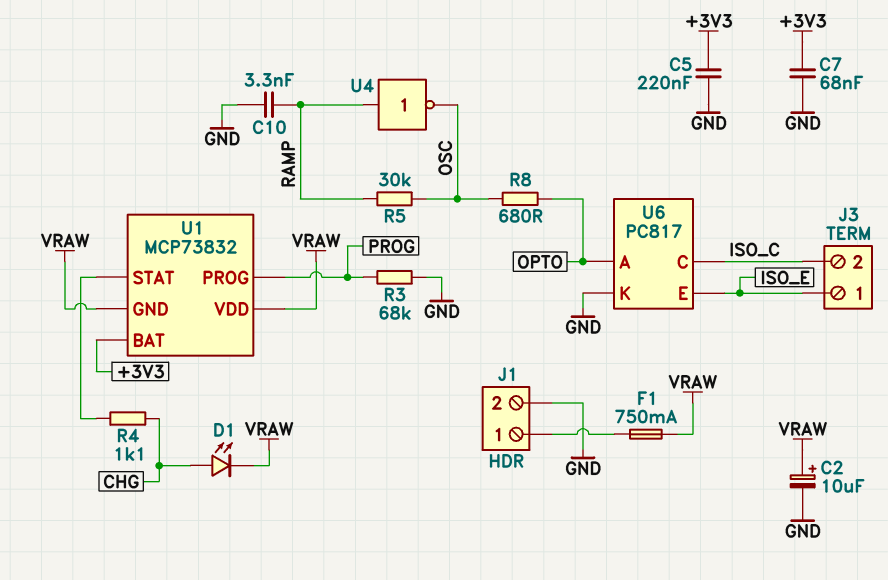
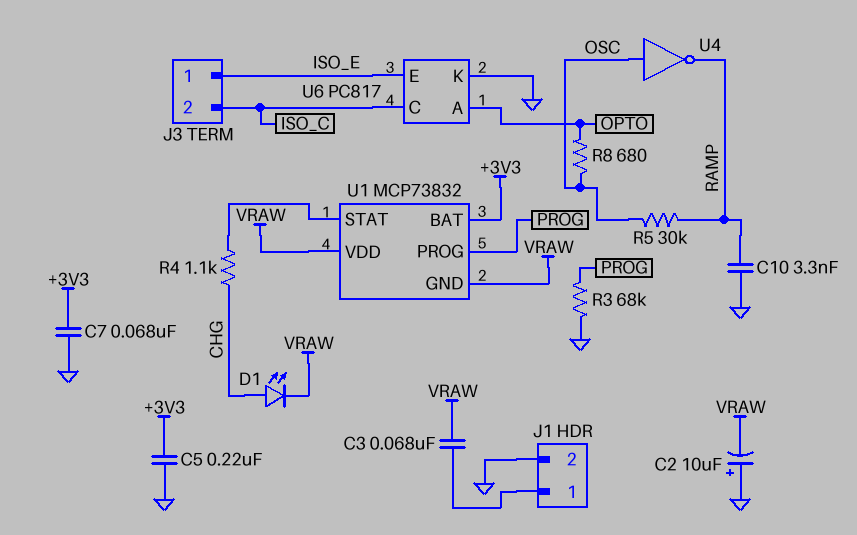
C2: 10uF (plus VRAW, minus GND) -> 10uF (plus GND, minus VRAW)
C3: none -> 68nF (J1/1, VRAW)
F1: 750mA (J1/1, VRAW) -> none
U4: NOT (in RAMP, out OSC) -> NOT (in OSC, out RAMP)

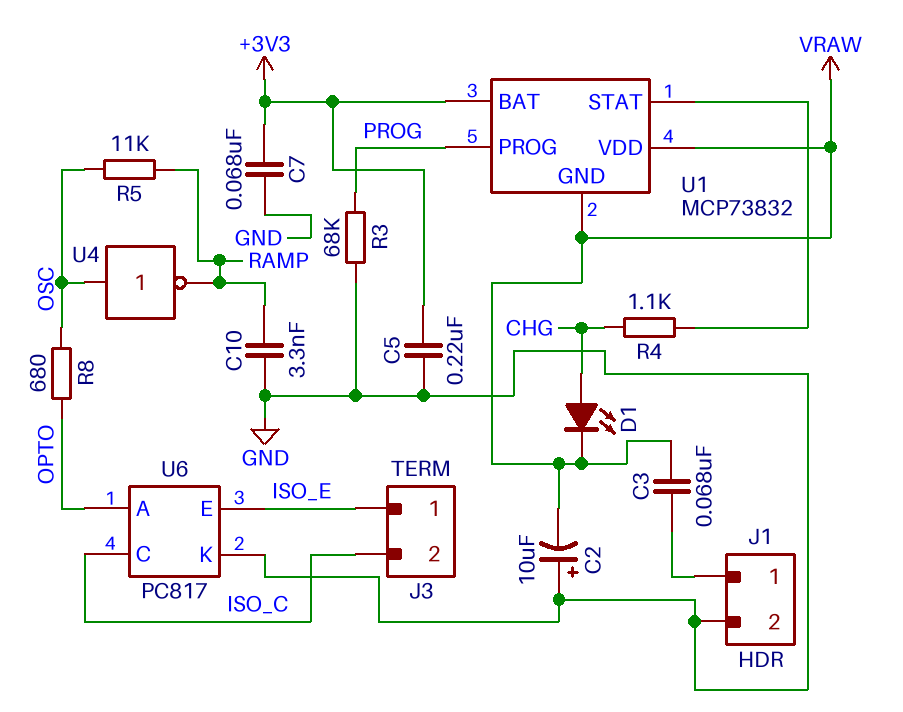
R5: 30k (OSC, RAMP) -> 11k (OSC, RAMP)

